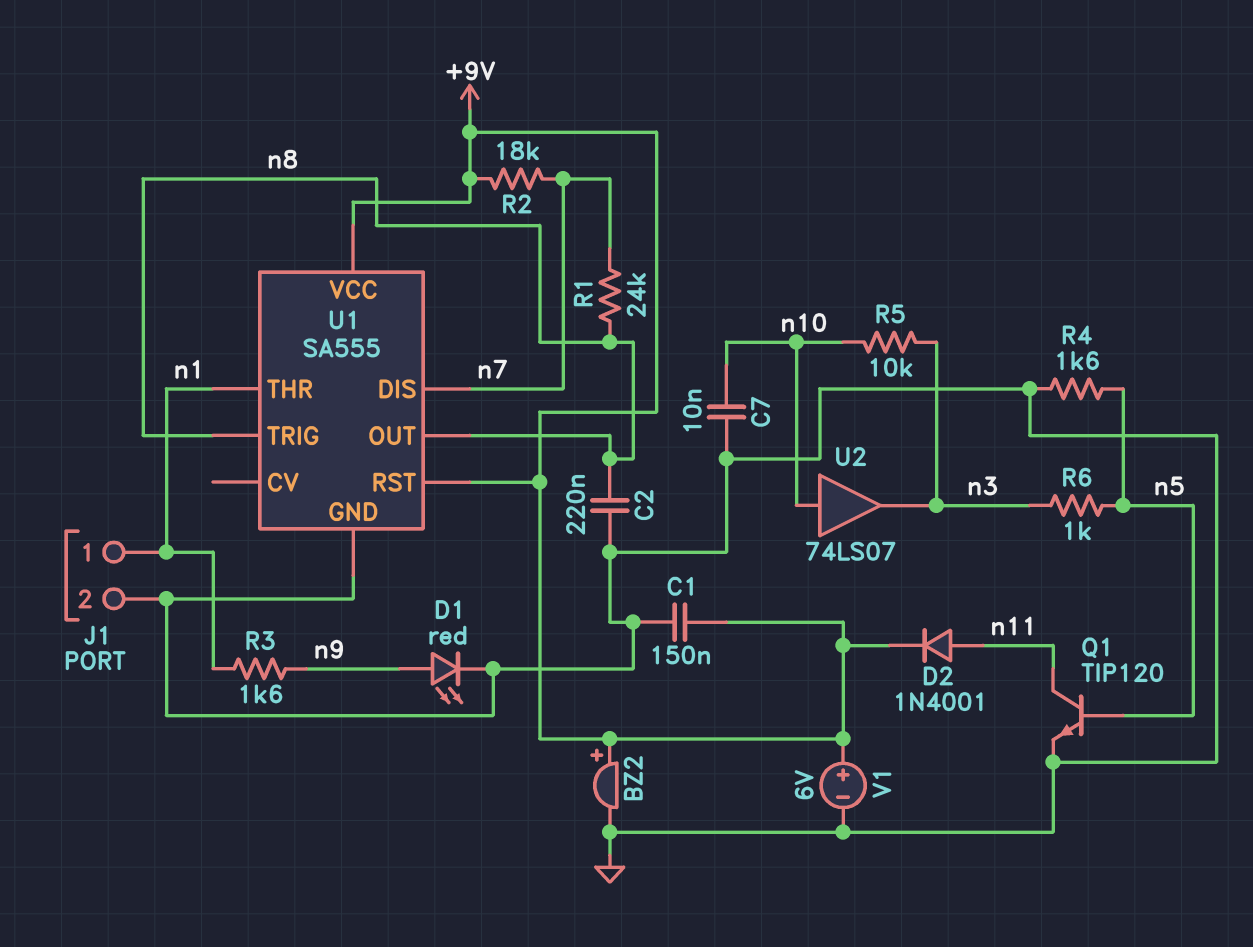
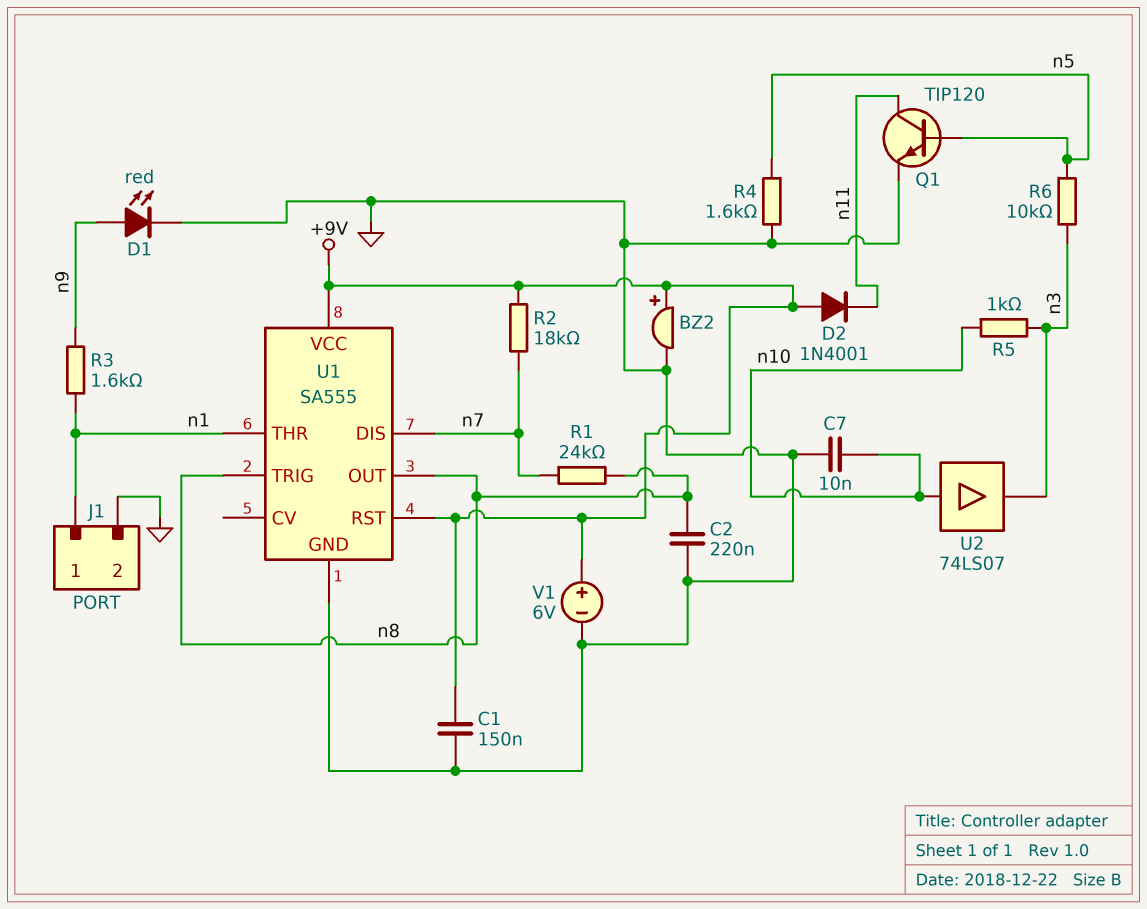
D2: diode 1N4001 (A n11, K +9V) -> diode 1N4001 (A +9V, K n11)
R5: 10k (n3, n10) -> 1k (n3, n10)
R6: 1k (n3, n5) -> 10k (n3, n5)

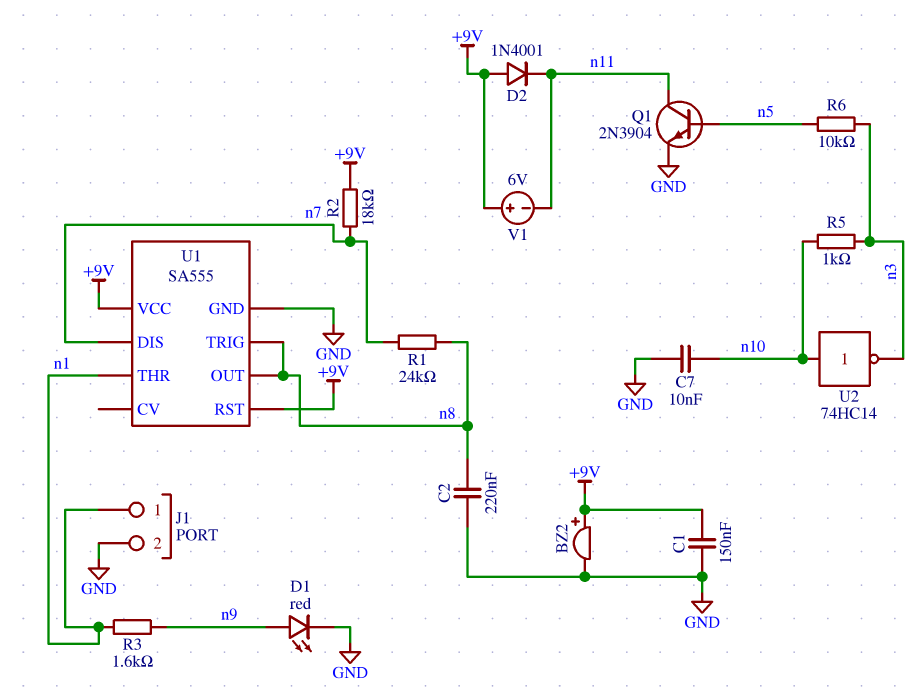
Q1: NPN TIP120 (B n5, C n11, E GND) -> NPN 2N3904 (B n5, C n11, E GND)
R4: 1.6k (GND, n5) -> none
U2: buffer 74LS07 (in n10, out n3) -> NOT 74HC14 (in n10, out n3)
V1: 6V (plus +9V, minus GND) -> 6V (plus +9V, minus n11)

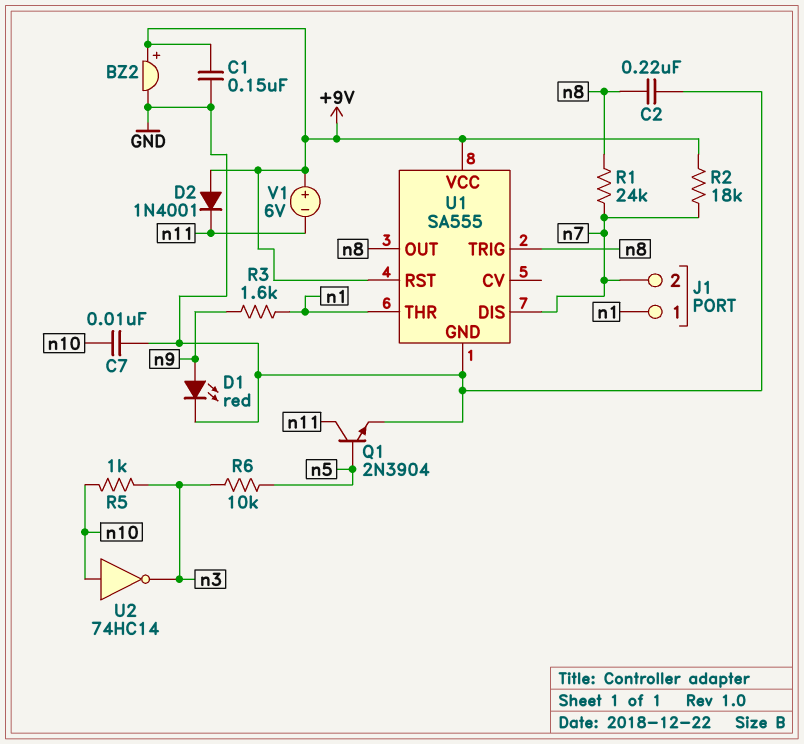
J1 pin 2: GND -> n7

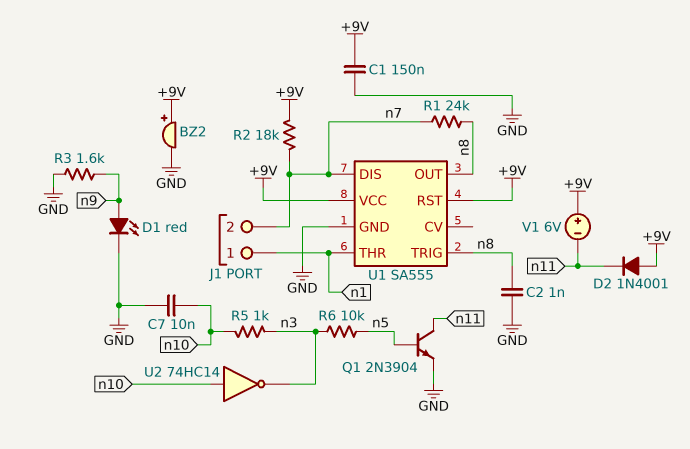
C2: 220nF (GND, n8) -> 1nF (GND, n8)
R3: 1.6k (n1, n9) -> 1.6k (GND, n9)

